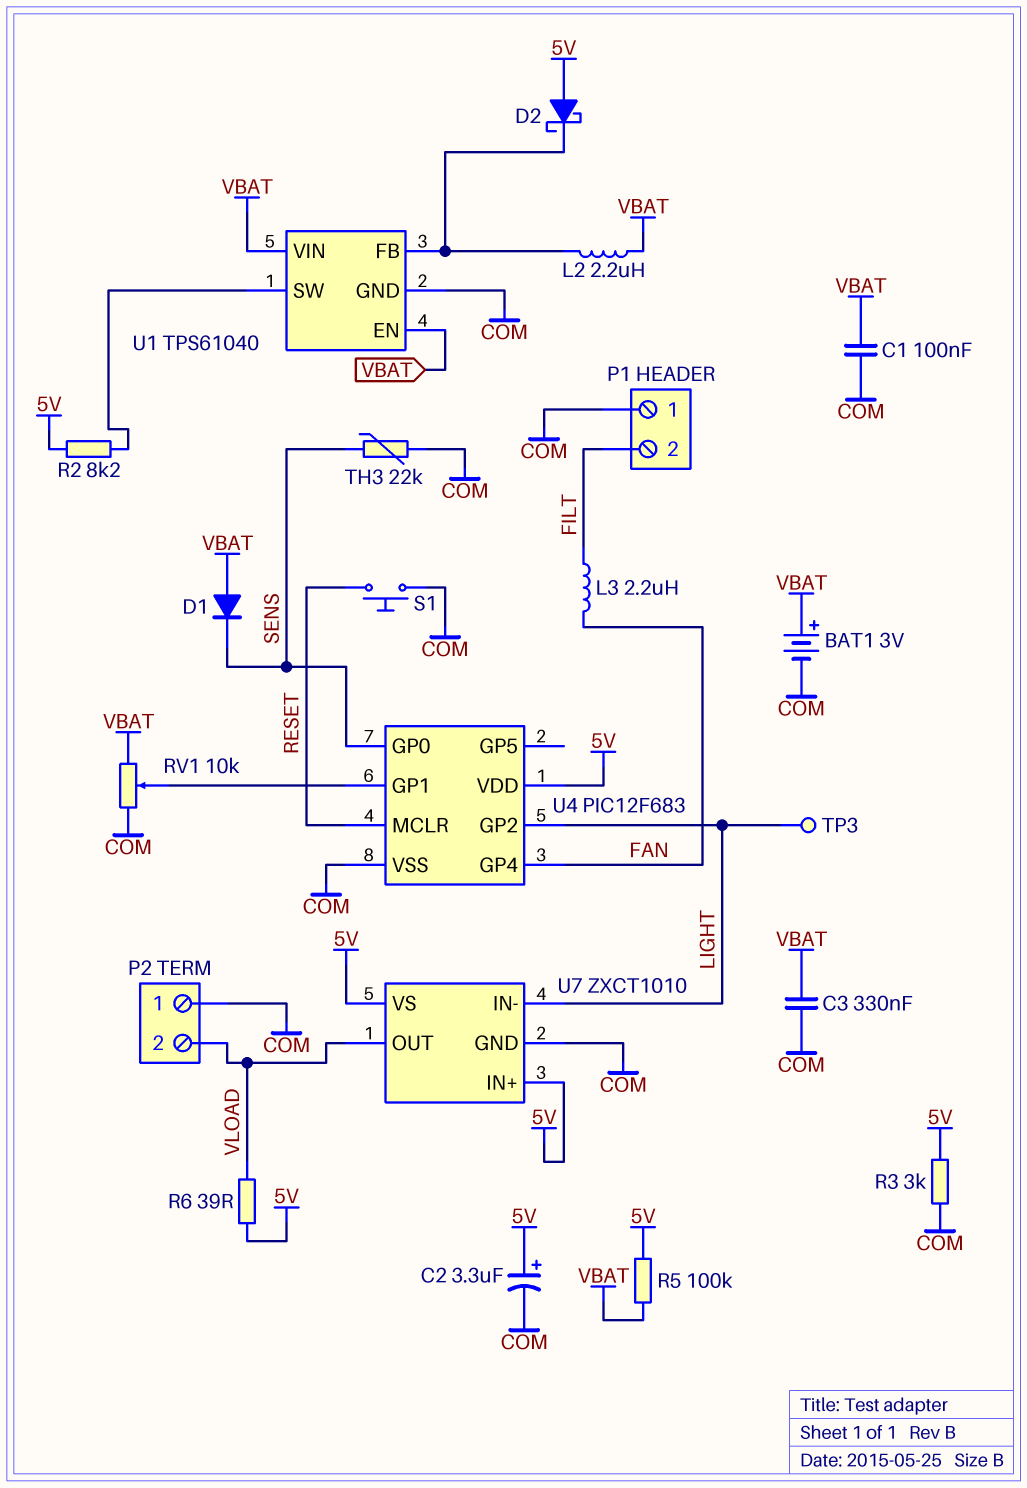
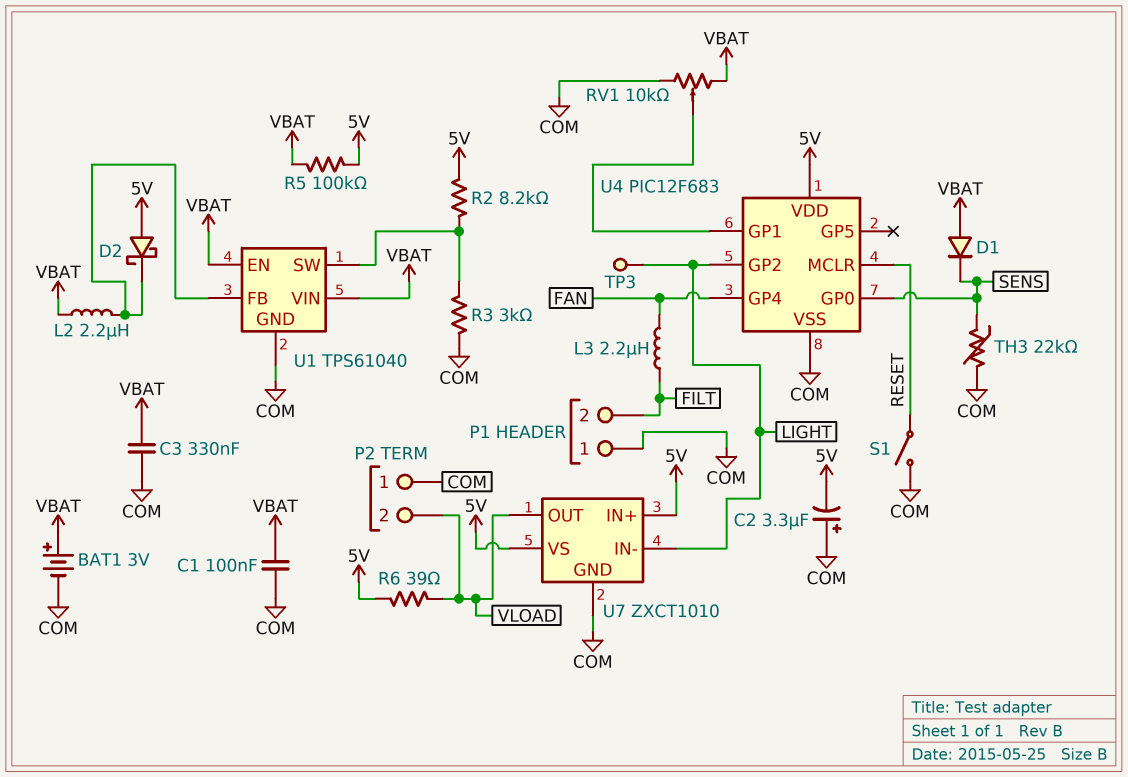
C2: 3.3uF (plus 5V, minus COM) -> 3.3uF (plus COM, minus 5V)
R3: 3k (5V, COM) -> 3k (COM, U1/SW)
S1: button (COM, RESET) -> switch (COM, RESET)

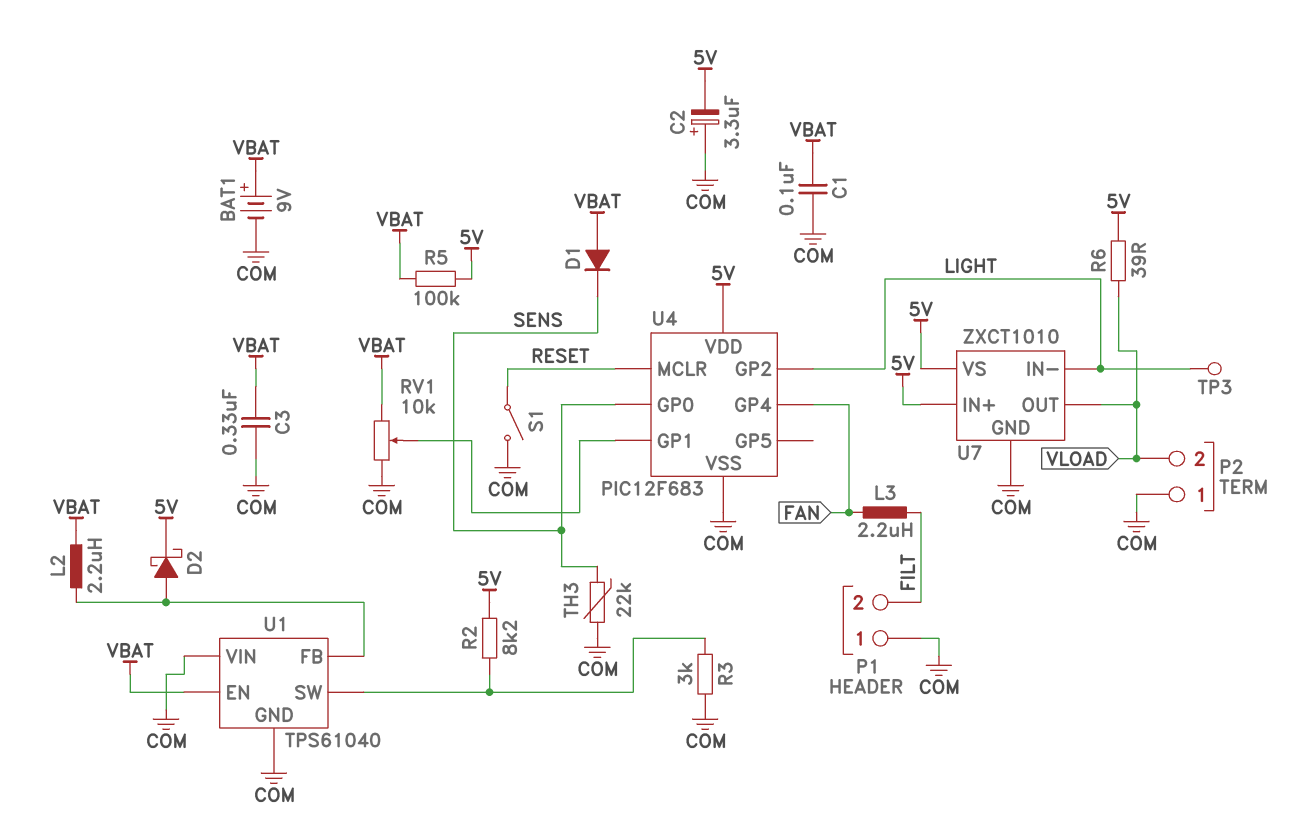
BAT1: 3V (plus VBAT, minus COM) -> 9V (plus VBAT, minus COM)
D2: schottky (A 5V, K U1/FB) -> schottky (A U1/FB, K 5V)
U1 pin VIN: VBAT -> COM

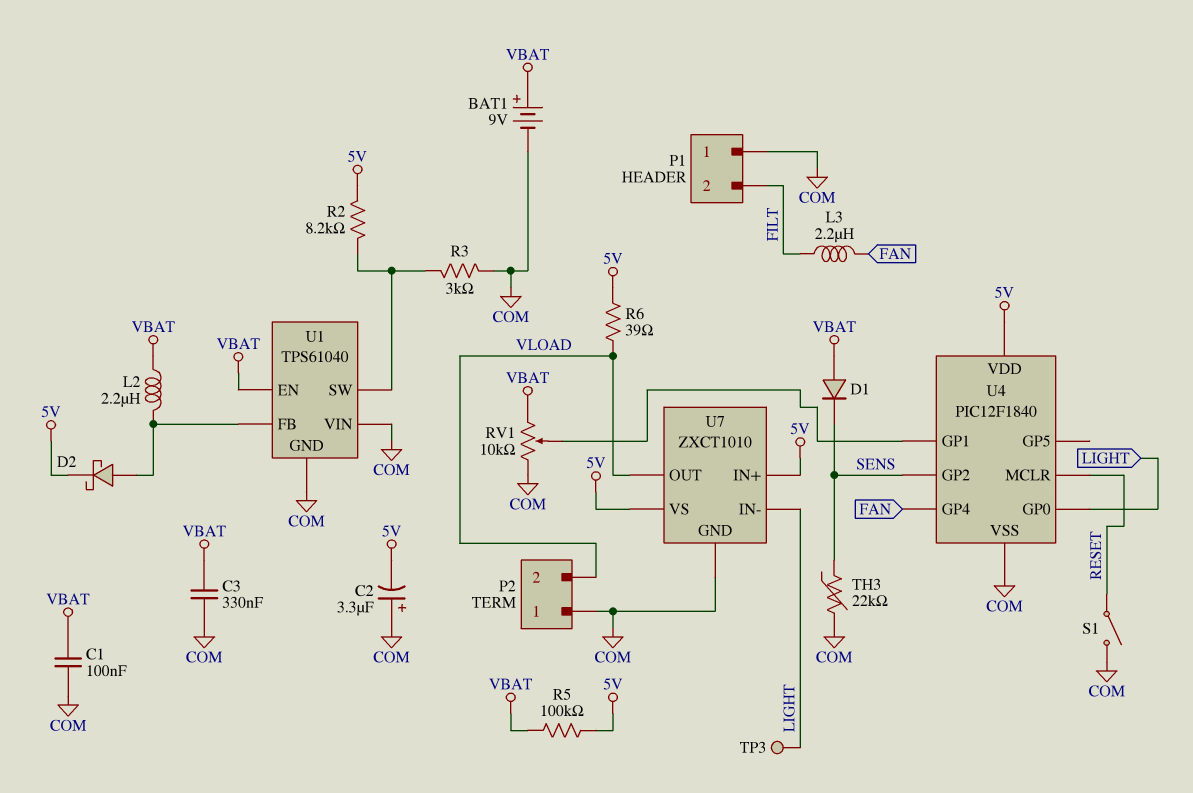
U4: PIC12F683 -> PIC12F1840
U4 pin GP0: SENS -> LIGHT
U4 pin GP2: LIGHT -> SENS

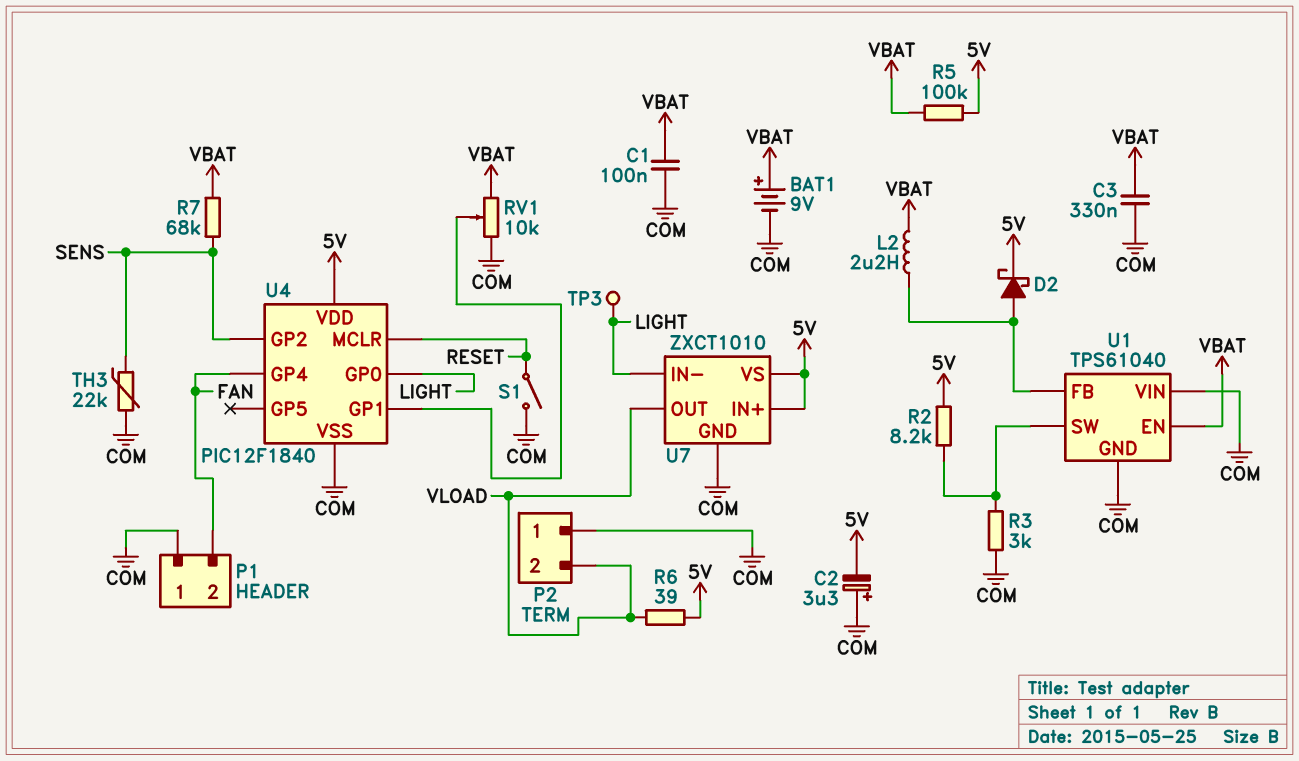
D1: diode (A VBAT, K SENS) -> none
L3: 2.2uH (FAN, FILT) -> none
P1 pin 2: FILT -> FAN
R7: none -> 68k (SENS, VBAT)

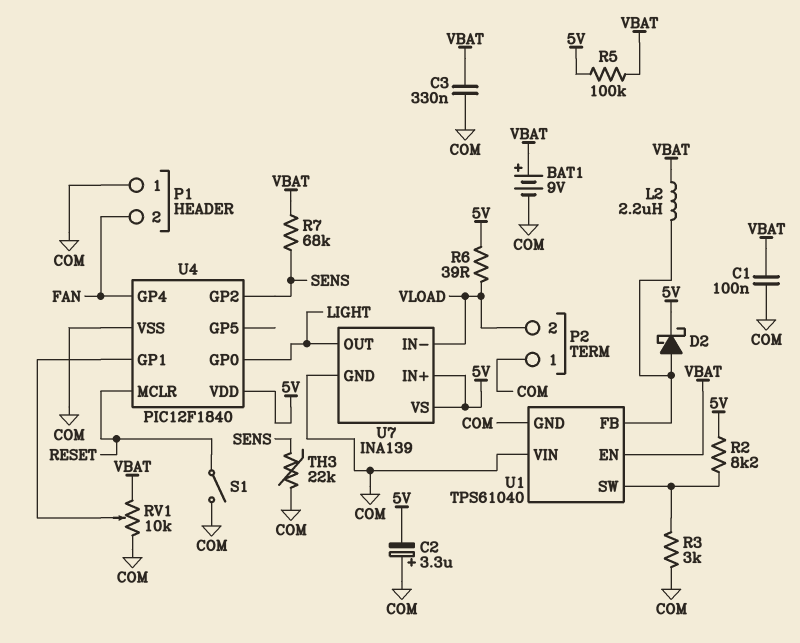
TP3: test point (LIGHT) -> none
U7: ZXCT1010 -> INA139
U7 pin IN-: LIGHT -> VLOAD
U7 pin OUT: VLOAD -> LIGHT

